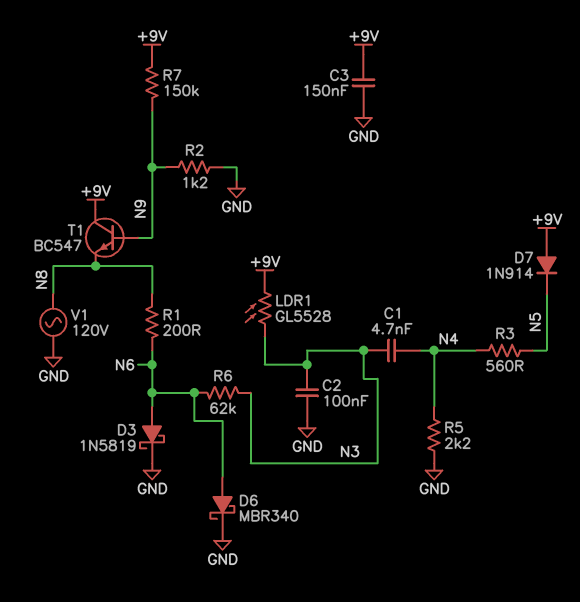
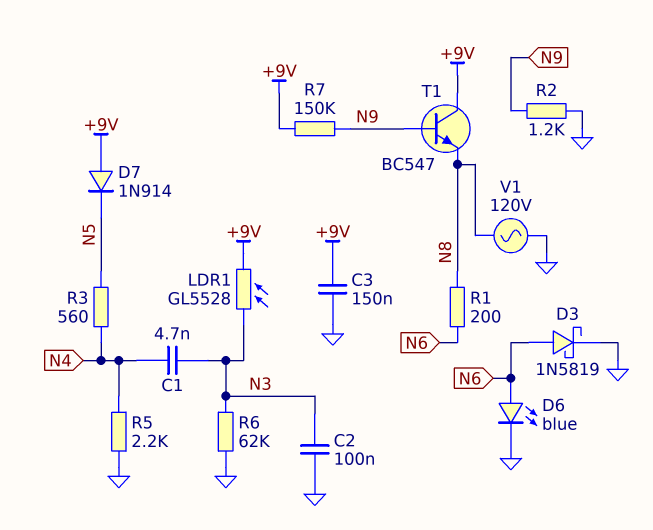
D6: schottky MBR340 (A N6, K GND) -> LED blue (A N6, K GND)
R6: 62k (N3, N6) -> 62k (GND, N3)

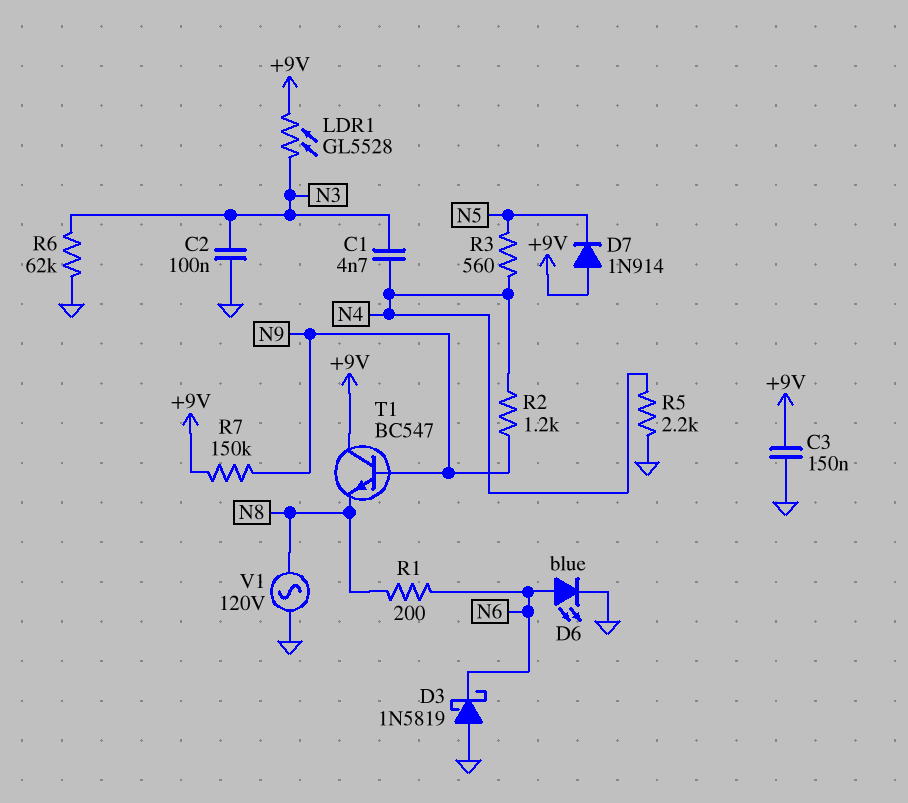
D3: schottky 1N5819 (A N6, K GND) -> schottky 1N5819 (A GND, K N6)
R2: 1.2k (GND, N9) -> 1.2k (N4, N9)

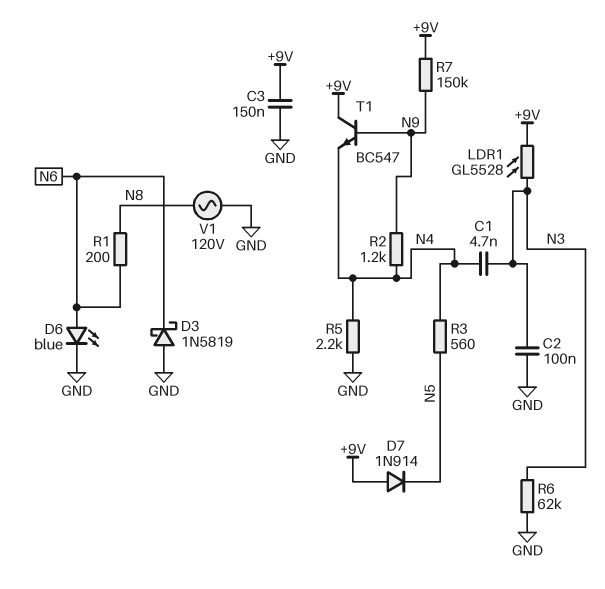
T1: NPN BC547 (B N9, C +9V, E N8) -> NPN BC547 (B N9, C +9V, E N4)

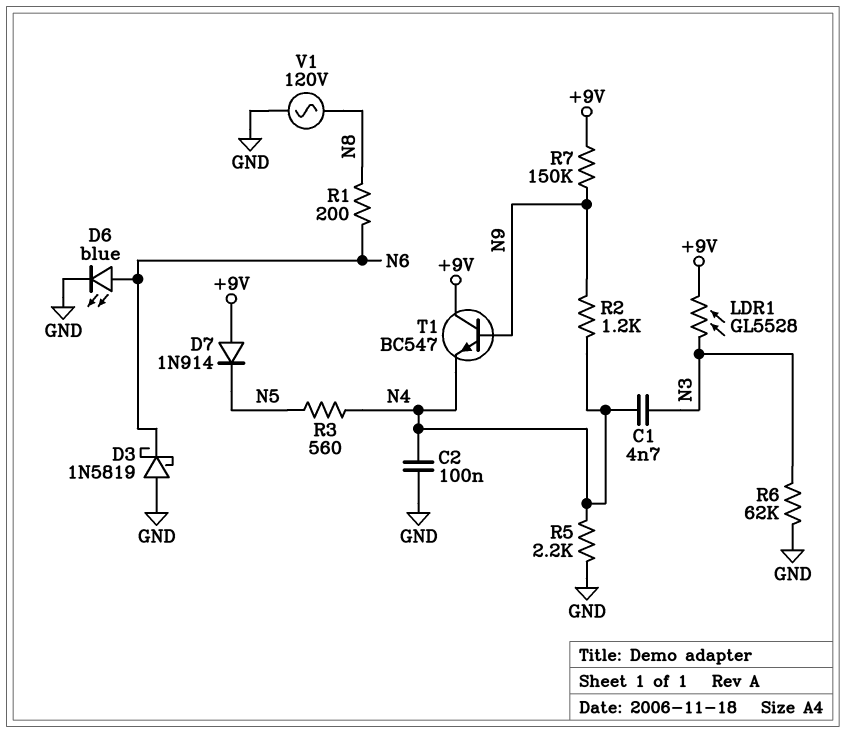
C2: 100nF (GND, N3) -> 100nF (GND, N4)
C3: 150nF (+9V, GND) -> none

